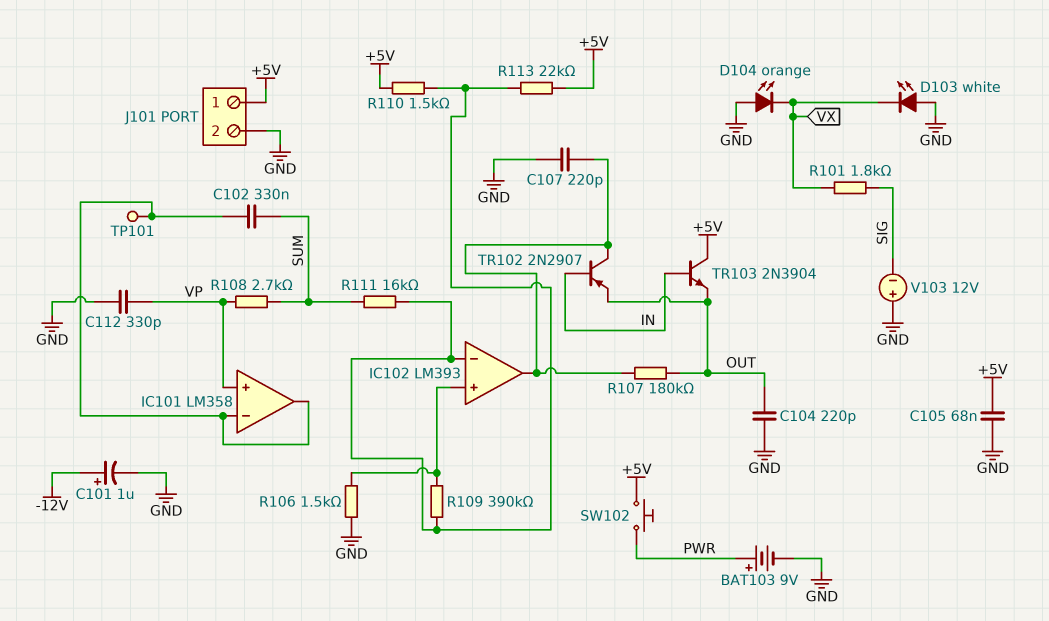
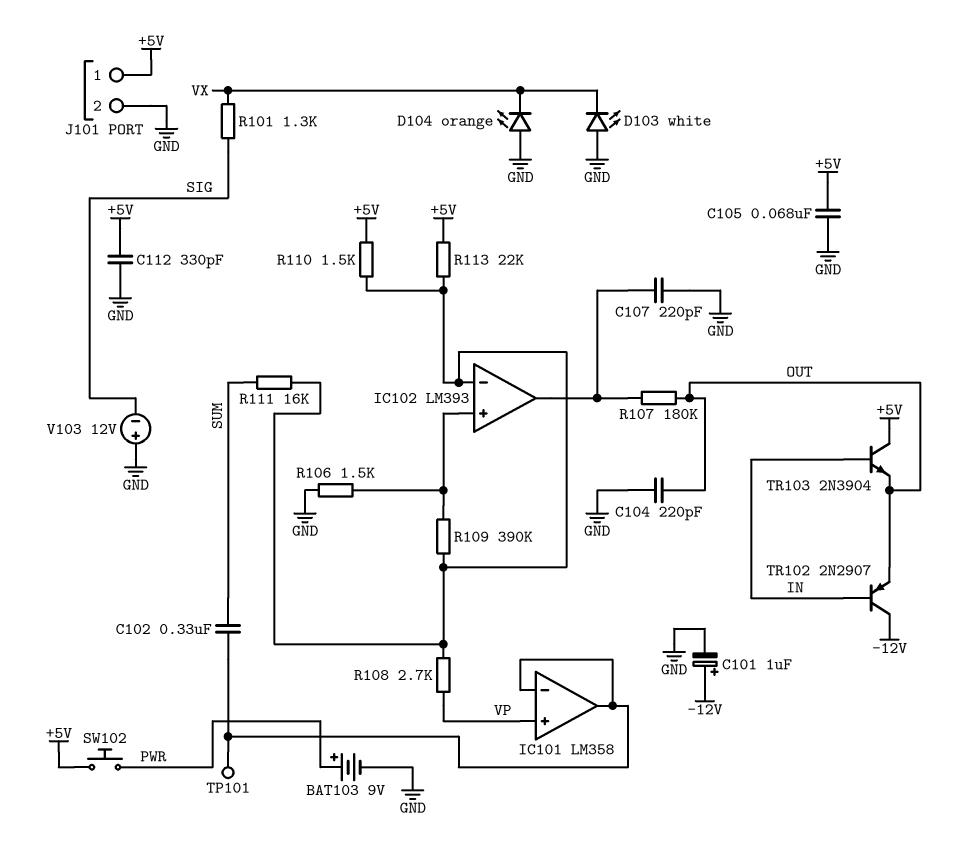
C112: 330pF (GND, VP) -> 330pF (+5V, GND)
R101: 1.8k (SIG, VX) -> 1.3k (SIG, VX)
R108: 2.7k (SUM, VP) -> 2.7k (IC102/in-, VP)
TR102: PNP 2N2907 (B IN, C IC102/out, E OUT) -> PNP 2N2907 (B IN, C -12V, E OUT)

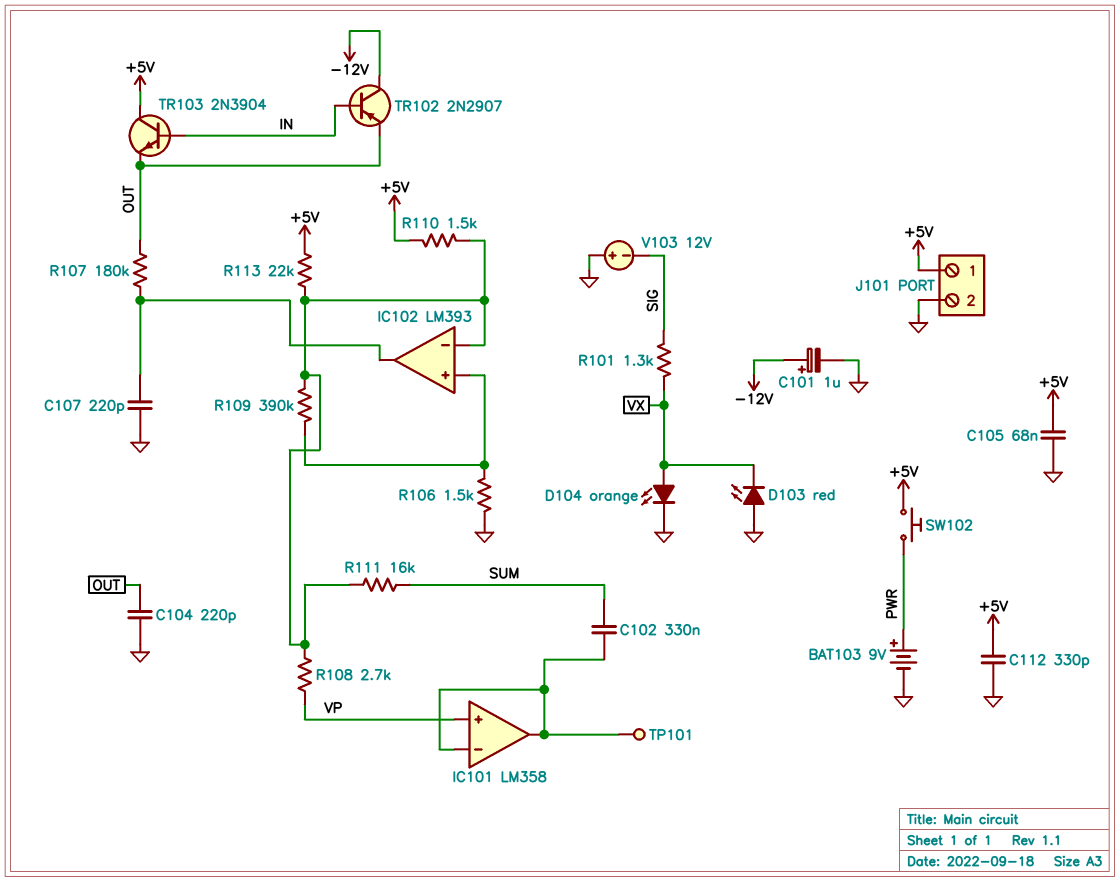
D103: LED white (A GND, K VX) -> LED red (A GND, K VX)
D104: LED orange (A GND, K VX) -> LED orange (A VX, K GND)

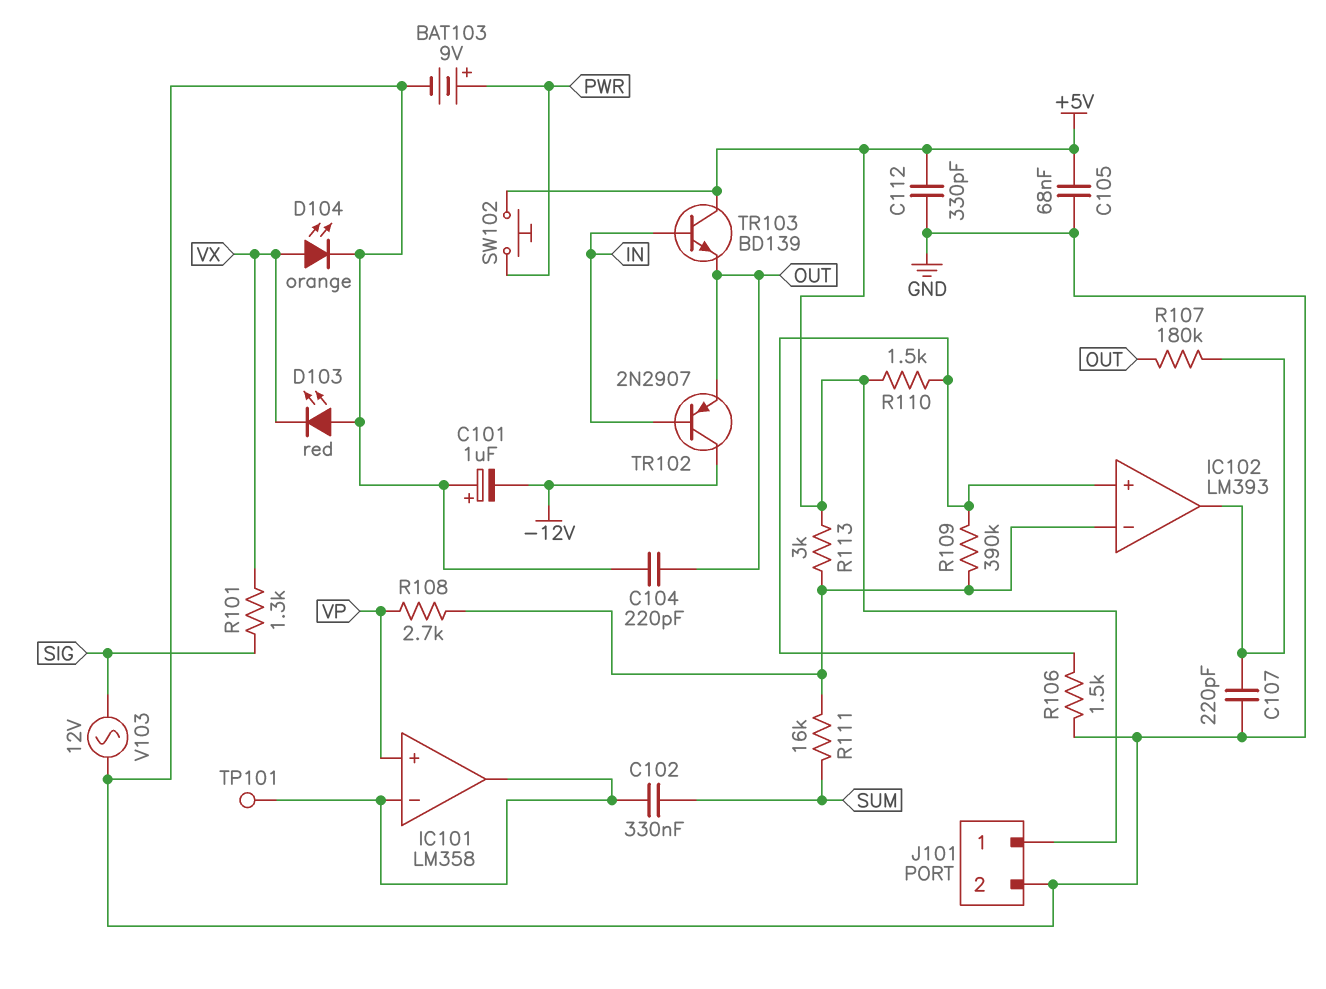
C101: 1uF (plus -12V, minus GND) -> 1uF (plus GND, minus -12V)
R110: 1.5k (+5V, IC102/in-) -> 1.5k (+5V, IC102/in+)
R113: 22k (+5V, IC102/in-) -> 3k (+5V, IC102/in-)
TR103: NPN 2N3904 (B IN, C +5V, E OUT) -> NPN BD139 (B IN, C +5V, E OUT)
V103: 12V (plus GND, minus SIG) -> AC 12V (GND, SIG)

